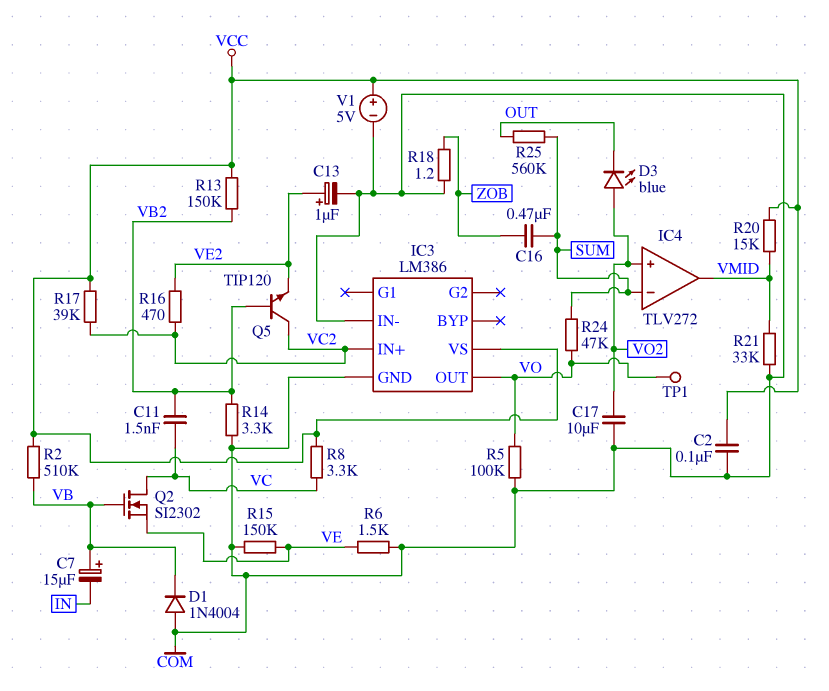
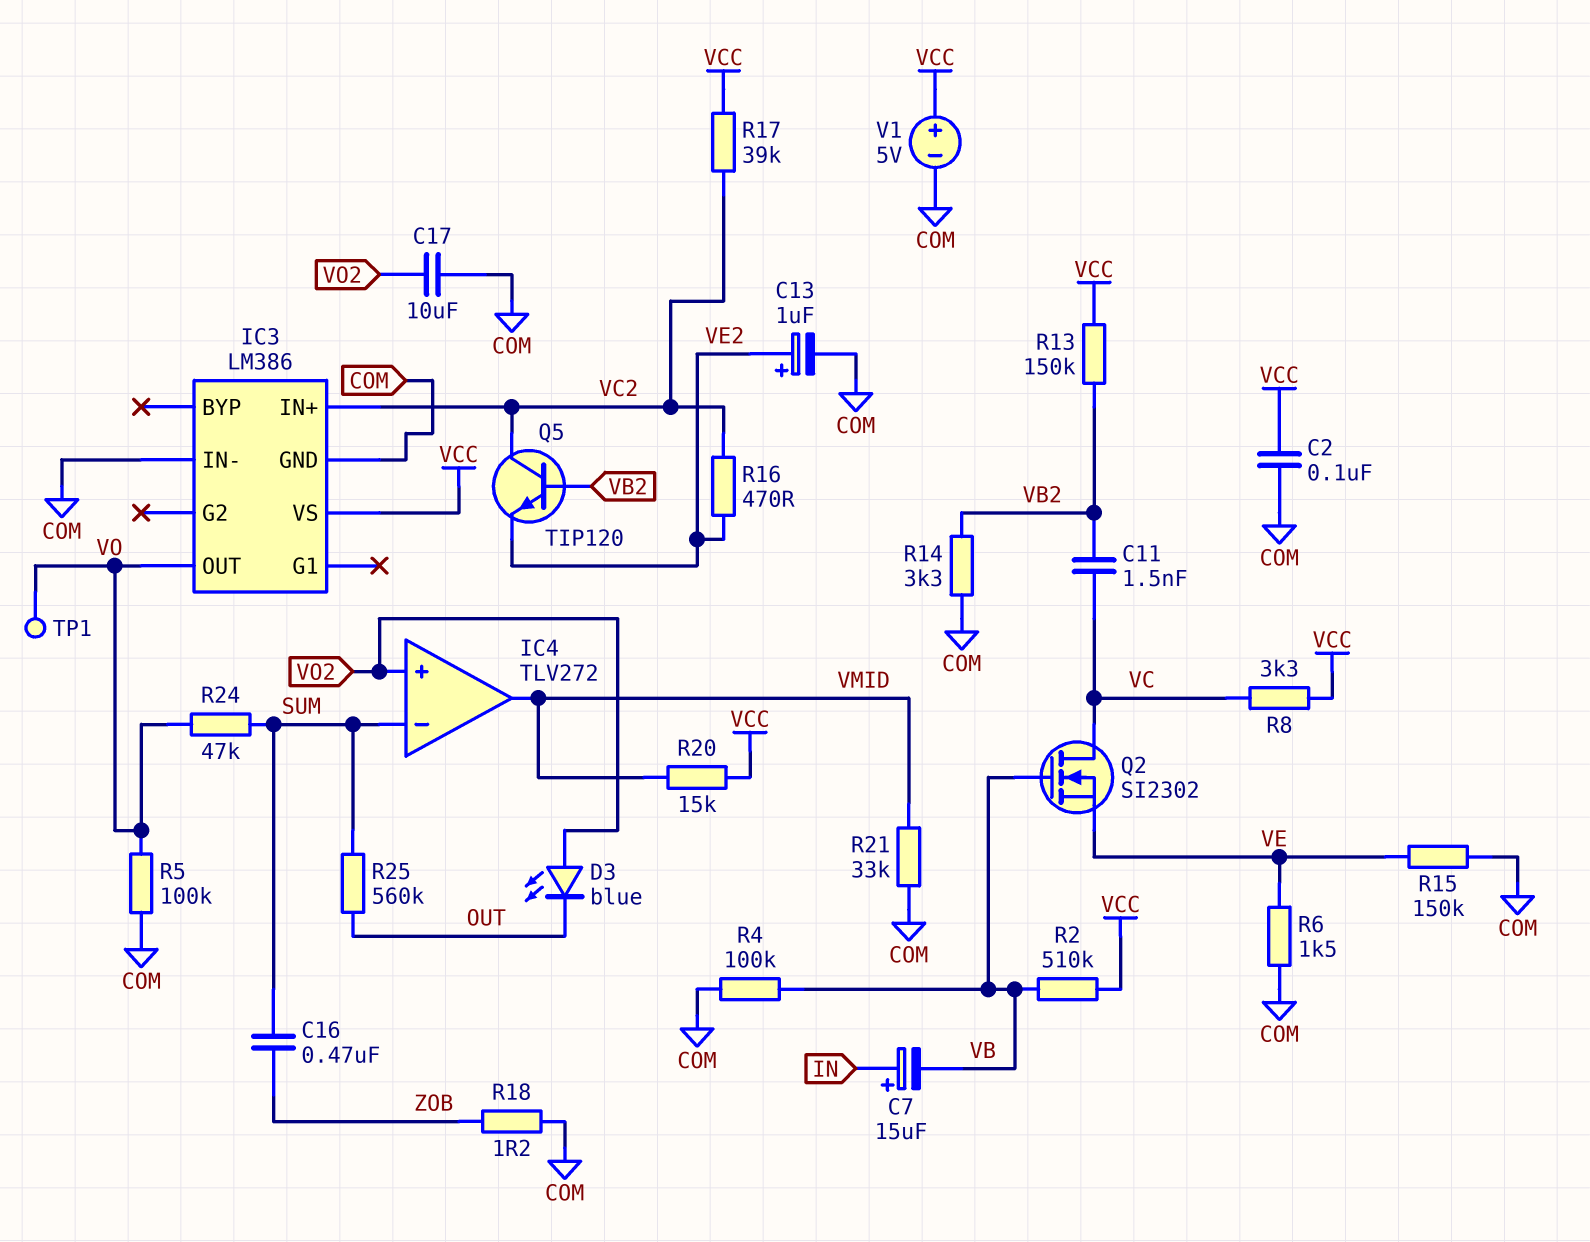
C7: 15uF (plus VB, minus IN) -> 15uF (plus IN, minus VB)
D1: diode 1N4004 (A COM, K VB) -> none
R4: none -> 100k (COM, VB)

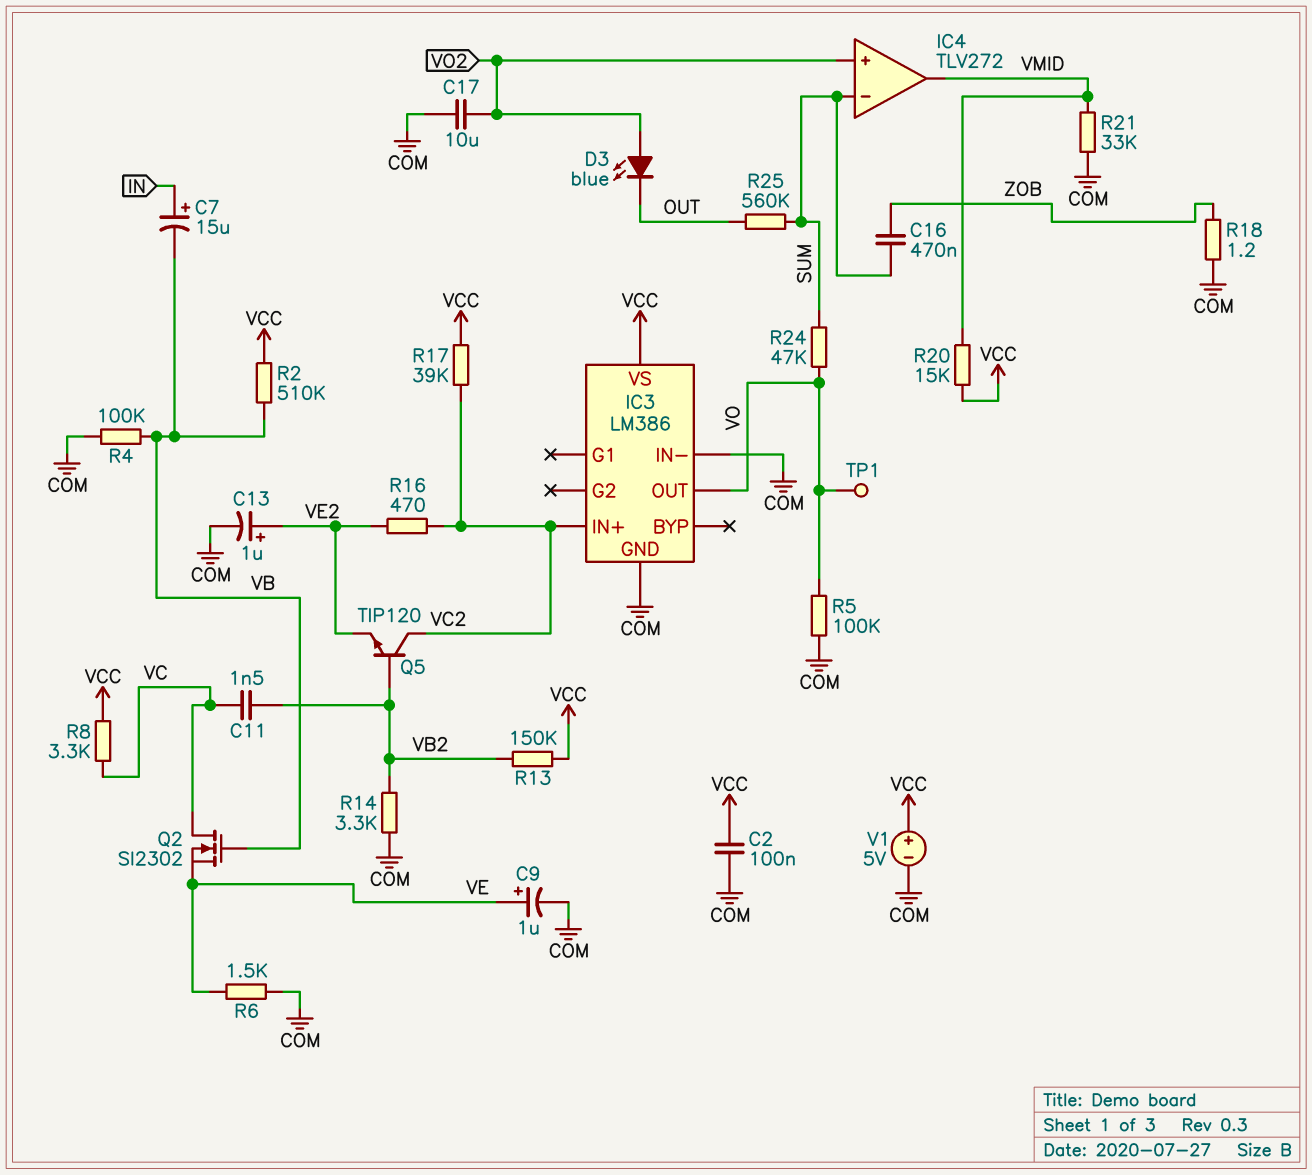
C9: none -> 1uF (plus VE, minus COM)
R15: 150k (COM, VE) -> none

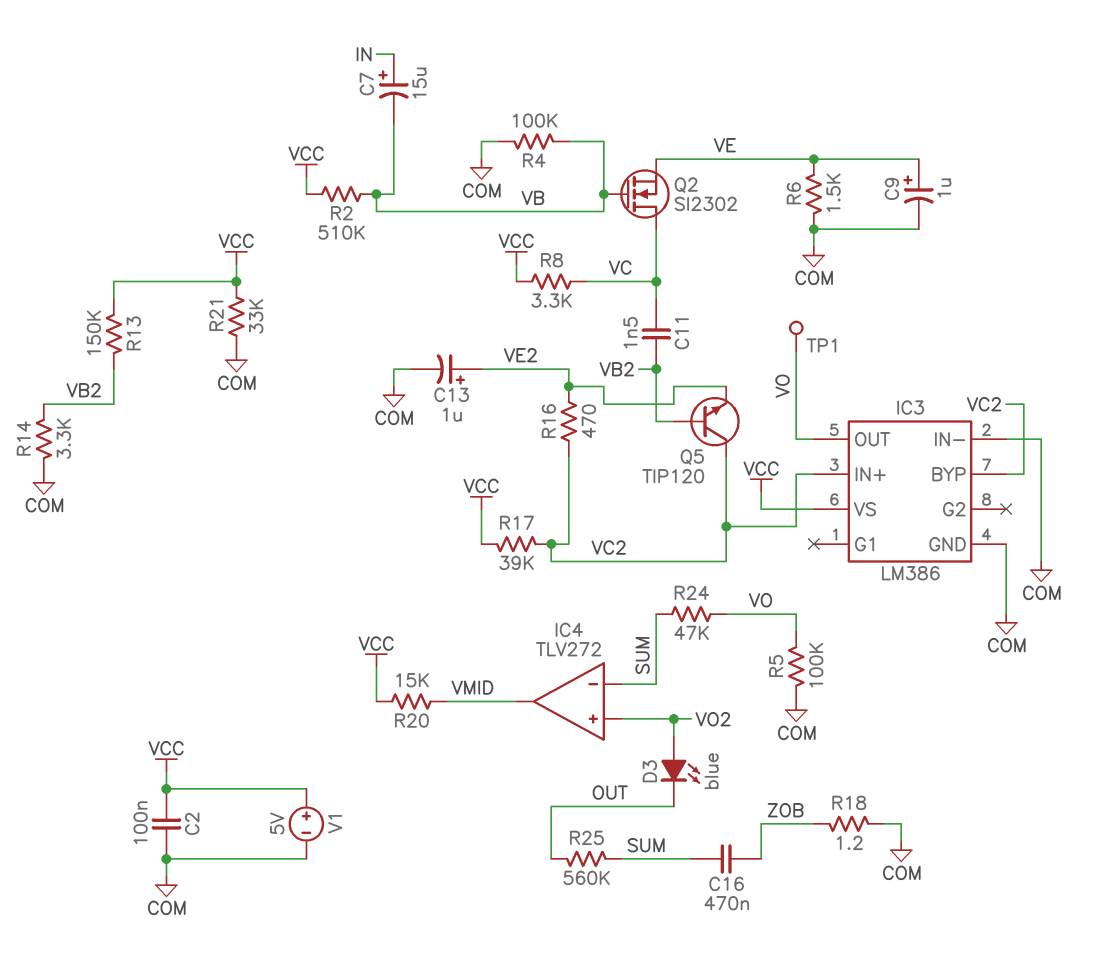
C17: 10uF (COM, VO2) -> none
IC3 pin BYP: none -> VC2
R21: 33k (COM, VMID) -> 33k (COM, VCC)

